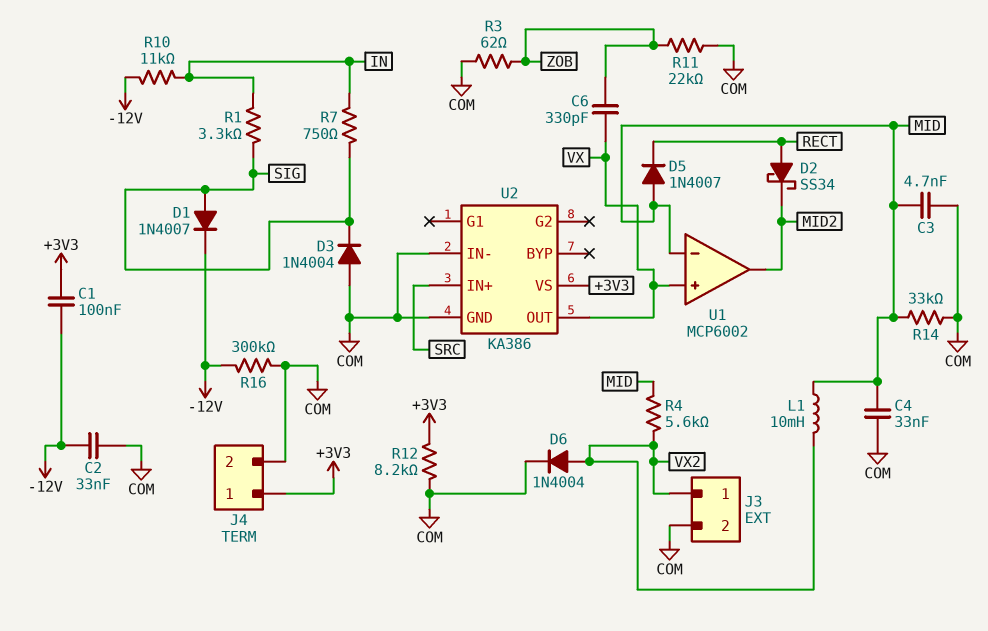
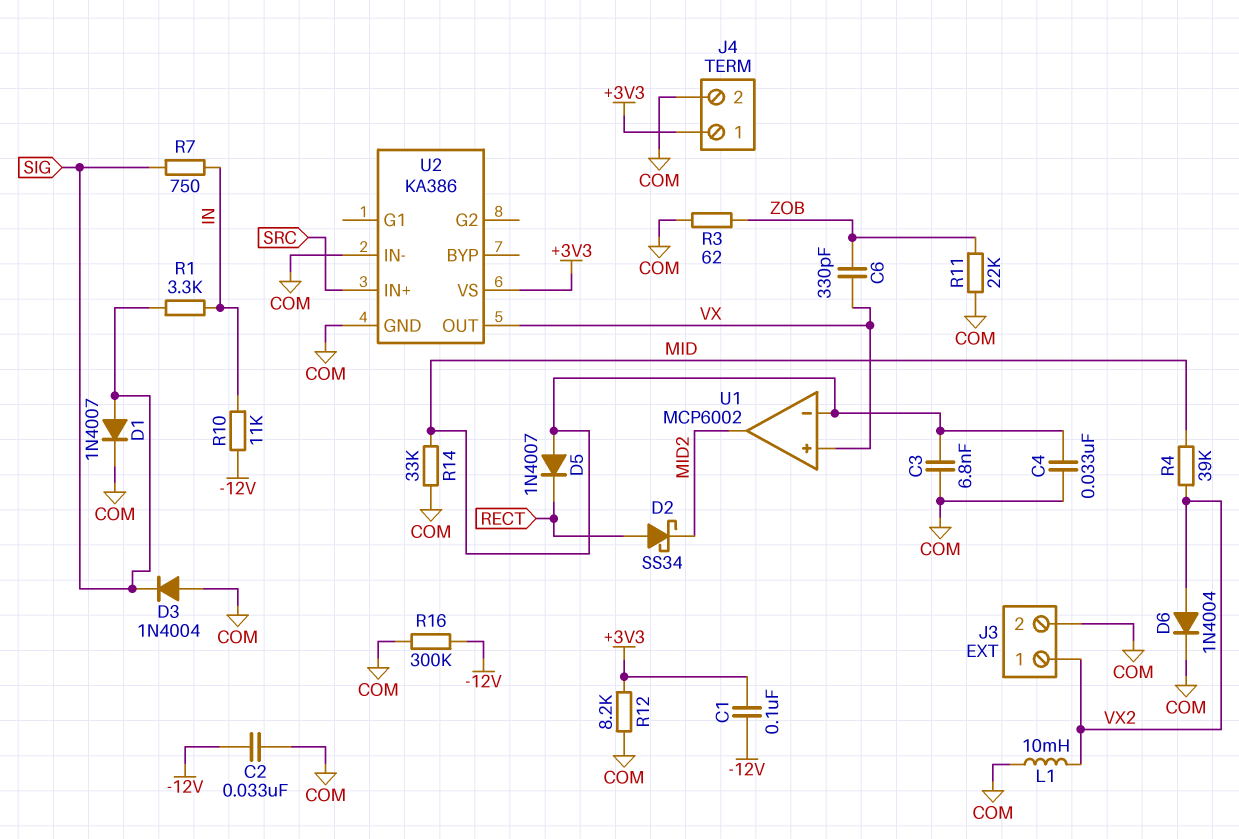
C3: 4.7nF (COM, MID) -> 6.8nF (COM, MID)
D1: diode 1N4007 (A SIG, K -12V) -> diode 1N4007 (A SIG, K COM)
L1: 10mH (MID, VX2) -> 10mH (COM, VX2)
R4: 5.6k (MID, VX2) -> 39k (MID, VX2)

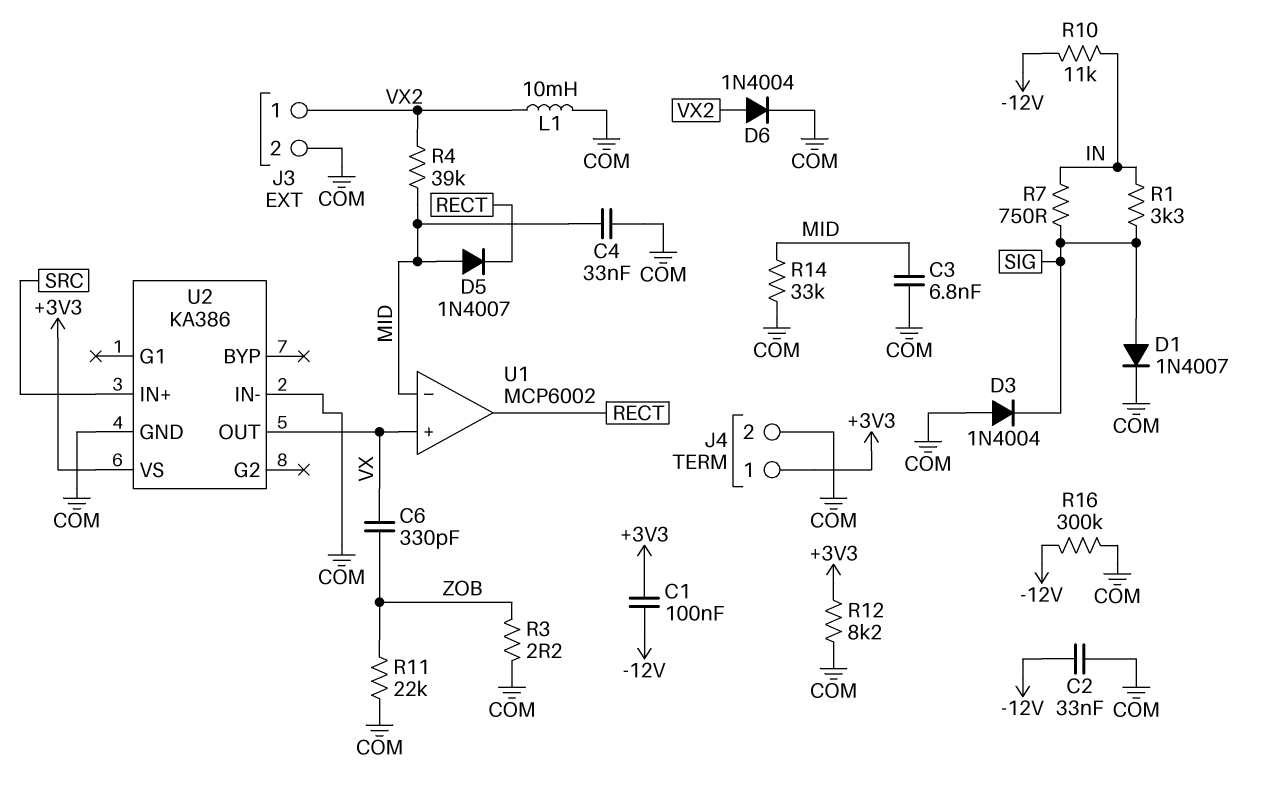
D2: schottky SS34 (A RECT, K MID2) -> none
R3: 62 (COM, ZOB) -> 2.2 (COM, ZOB)
U1 pin out: MID2 -> RECT

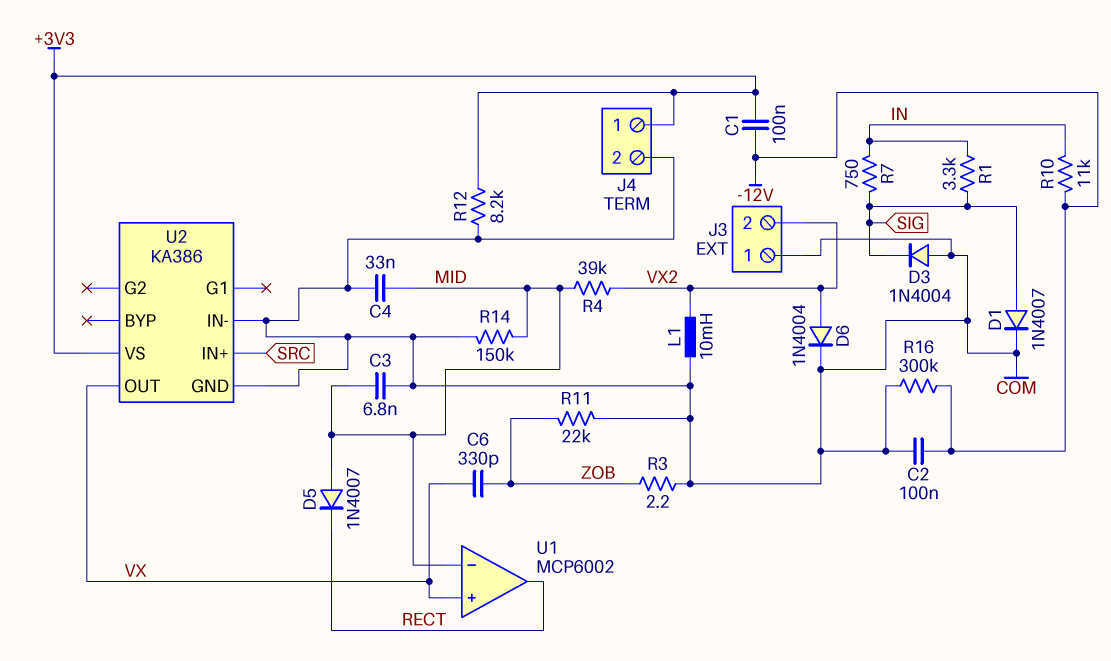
C2: 33nF (-12V, COM) -> 100nF (-12V, COM)
J3 pin 1: VX2 -> COM
J3 pin 2: COM -> VX2
R14: 33k (COM, MID) -> 150k (COM, MID)

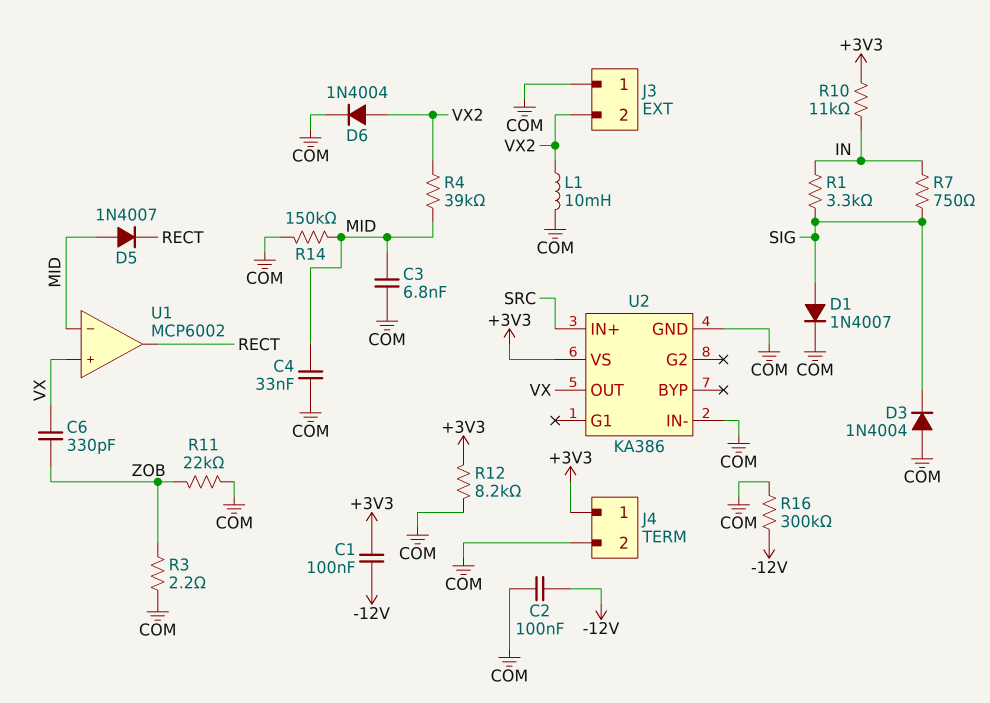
R10: 11k (-12V, IN) -> 11k (+3V3, IN)

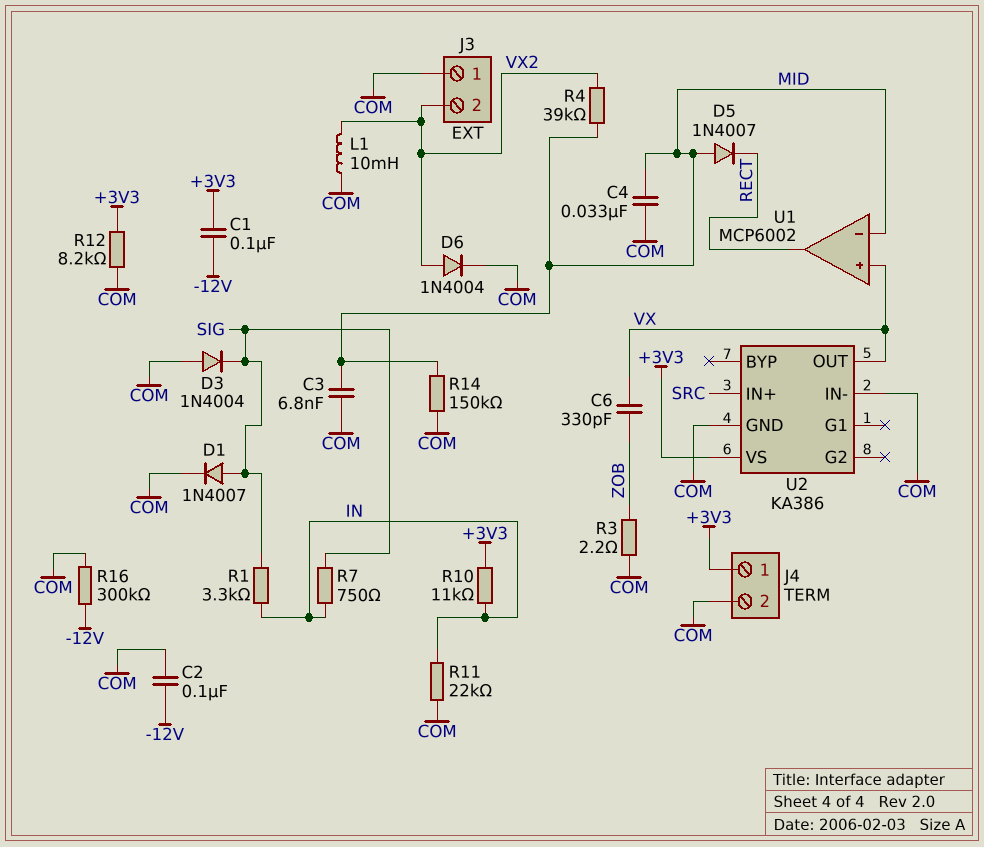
R11: 22k (COM, ZOB) -> 22k (COM, IN)

